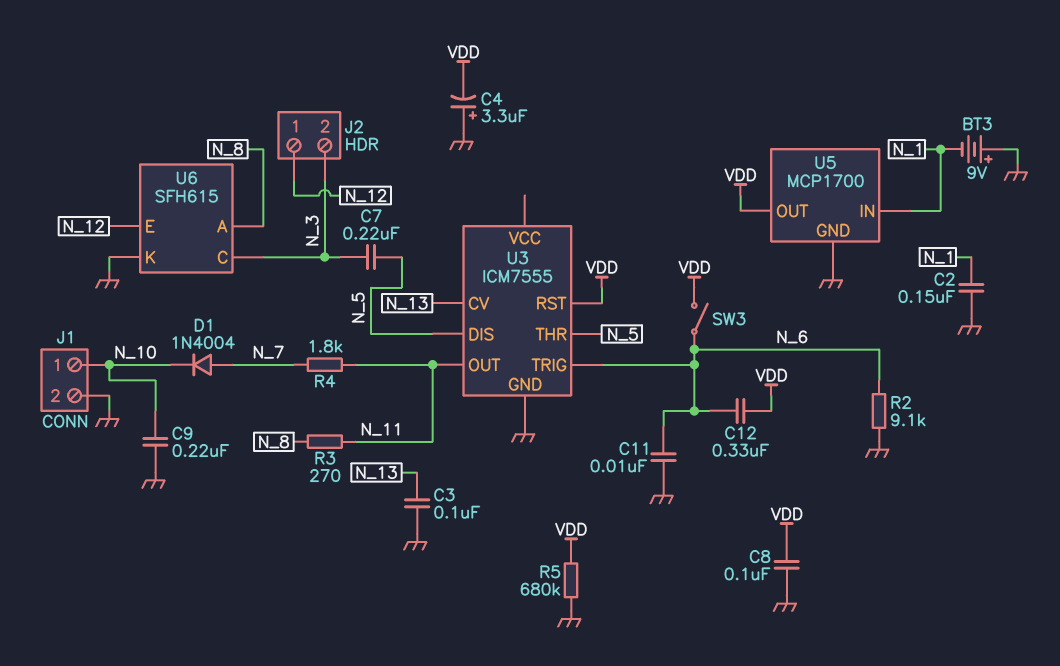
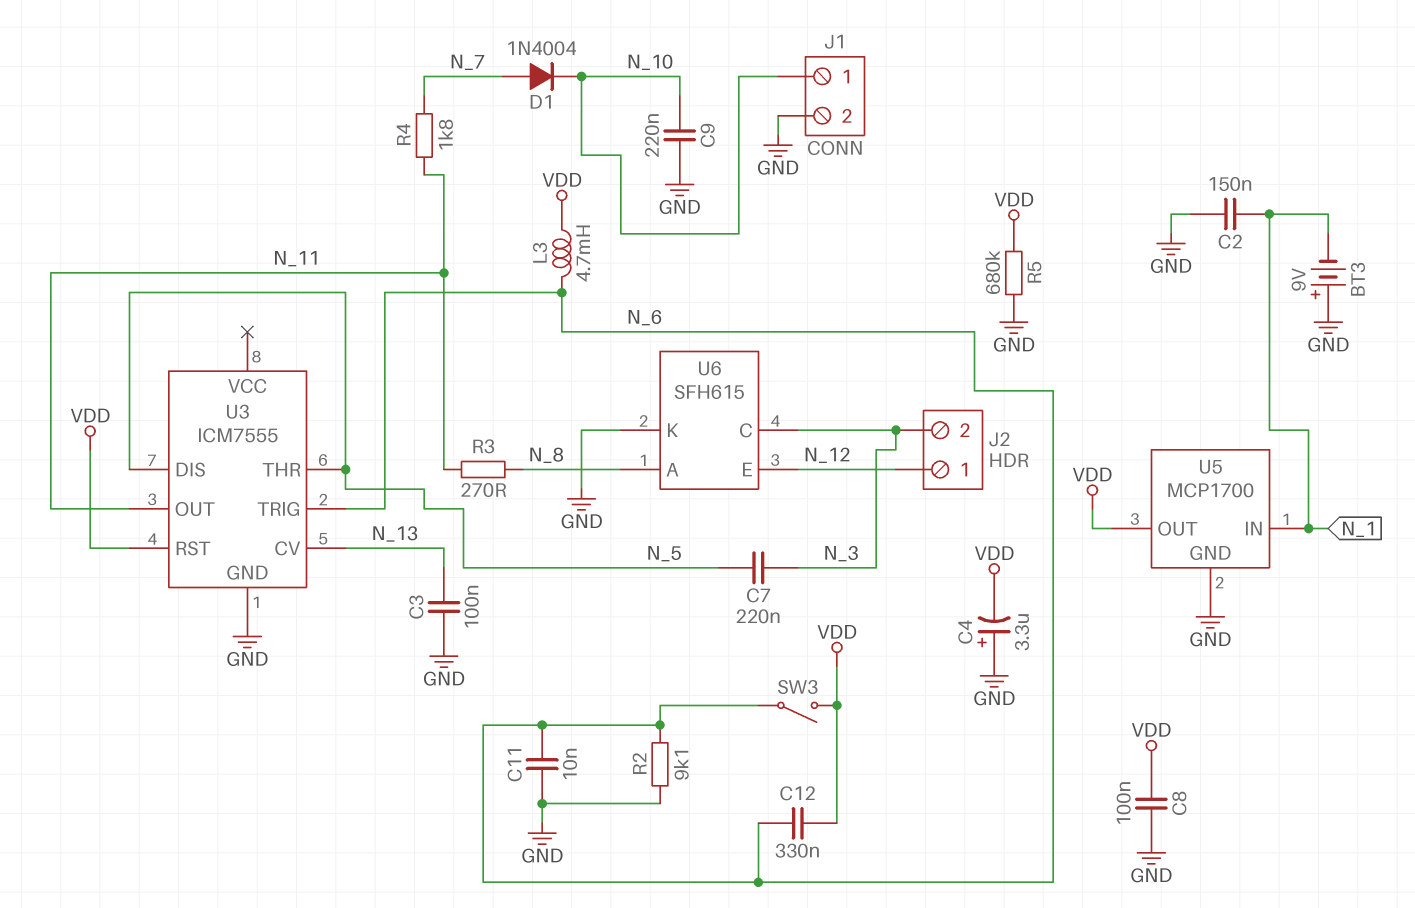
L3: none -> 4.7mH (N_6, VDD)

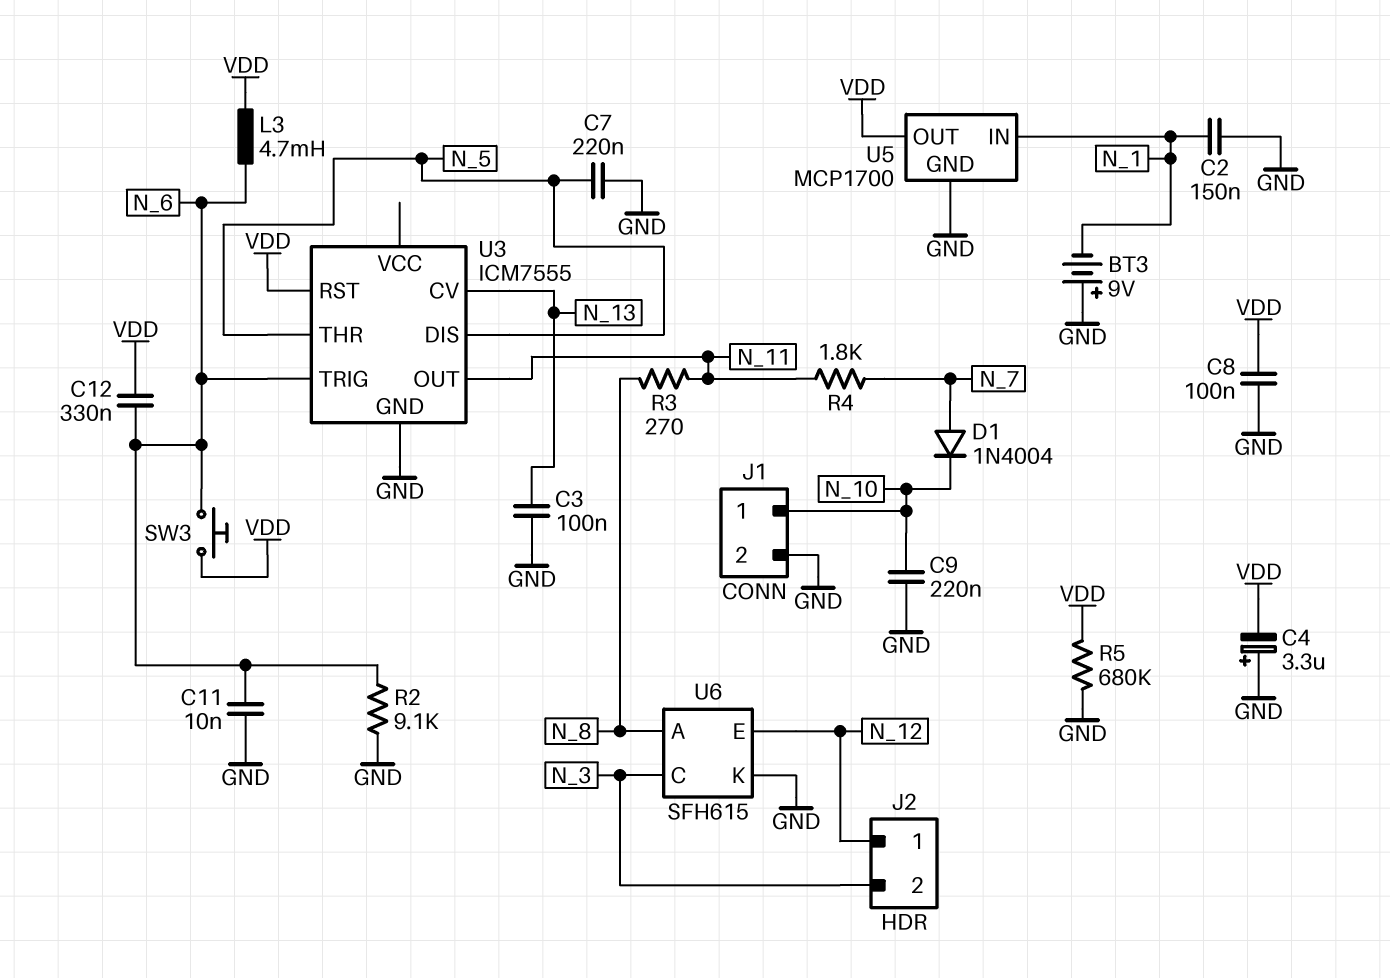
C7: 220nF (N_3, N_5) -> 220nF (GND, N_5)
SW3: switch (N_6, VDD) -> button (N_6, VDD)

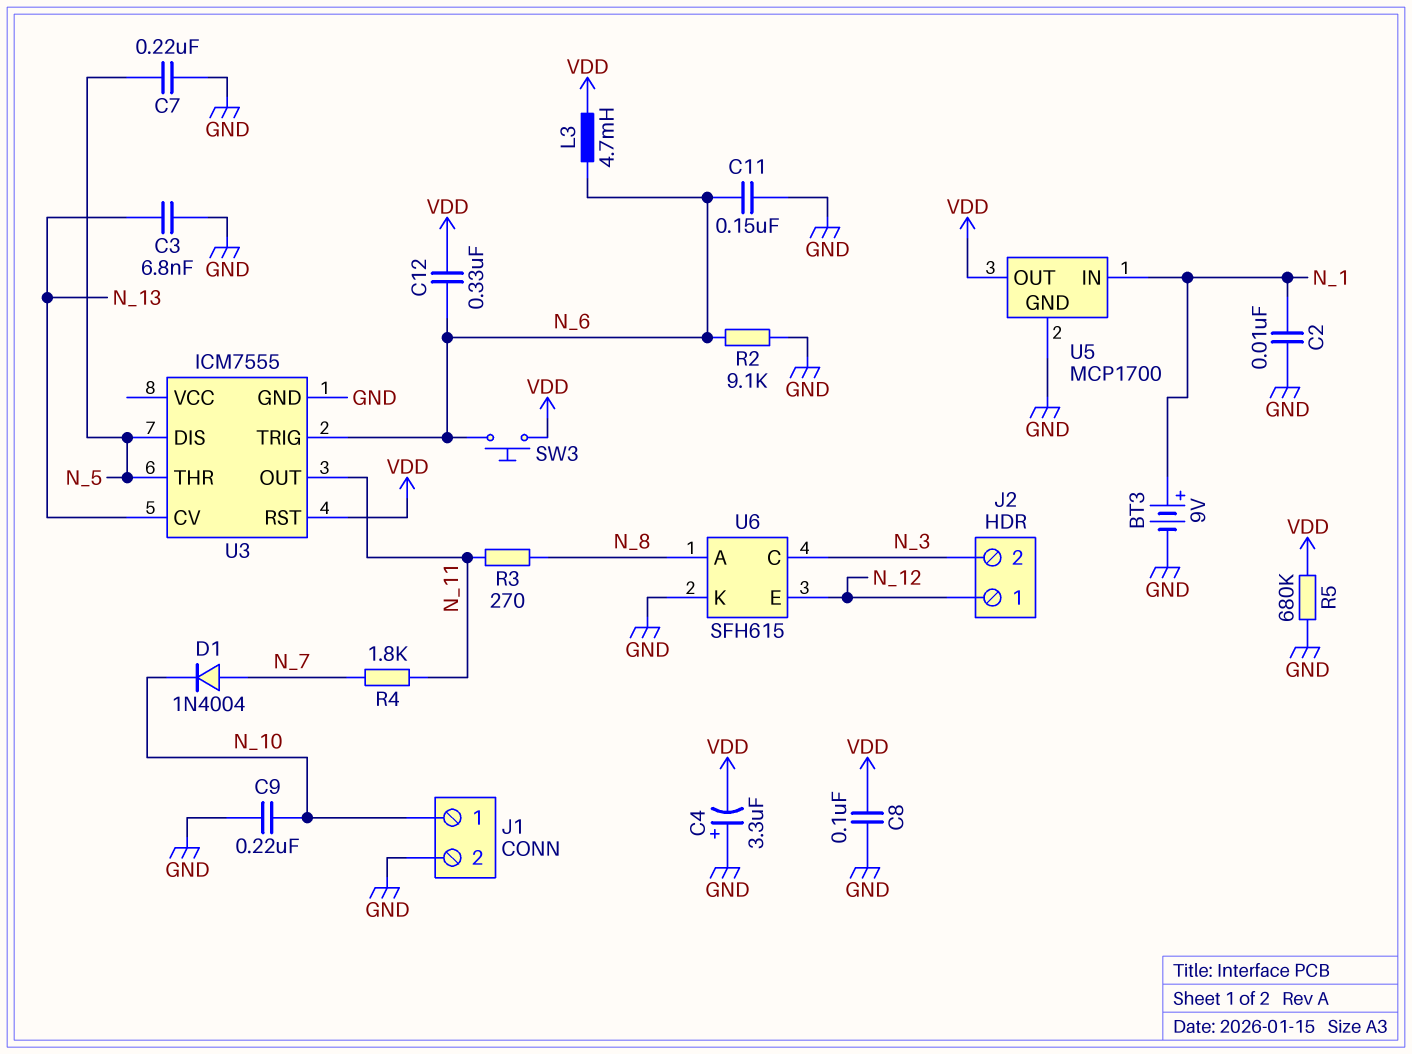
BT3: 9V (plus GND, minus N_1) -> 9V (plus N_1, minus GND)
C2: 150nF (GND, N_1) -> 10nF (GND, N_1)
C3: 100nF (GND, N_13) -> 6.8nF (GND, N_13)
C11: 10nF (GND, N_6) -> 150nF (GND, N_6)

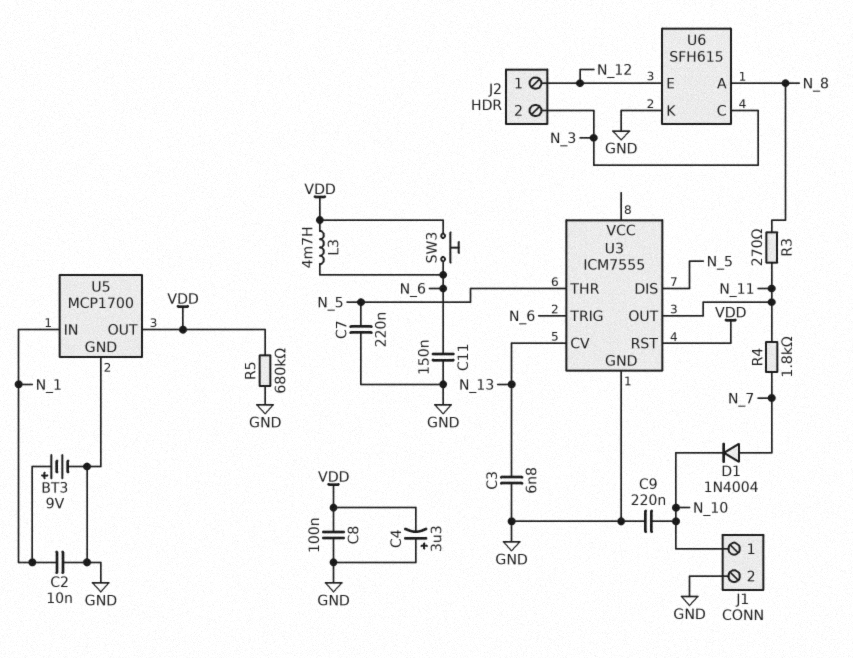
C12: 330nF (N_6, VDD) -> none
R2: 9.1k (GND, N_6) -> none

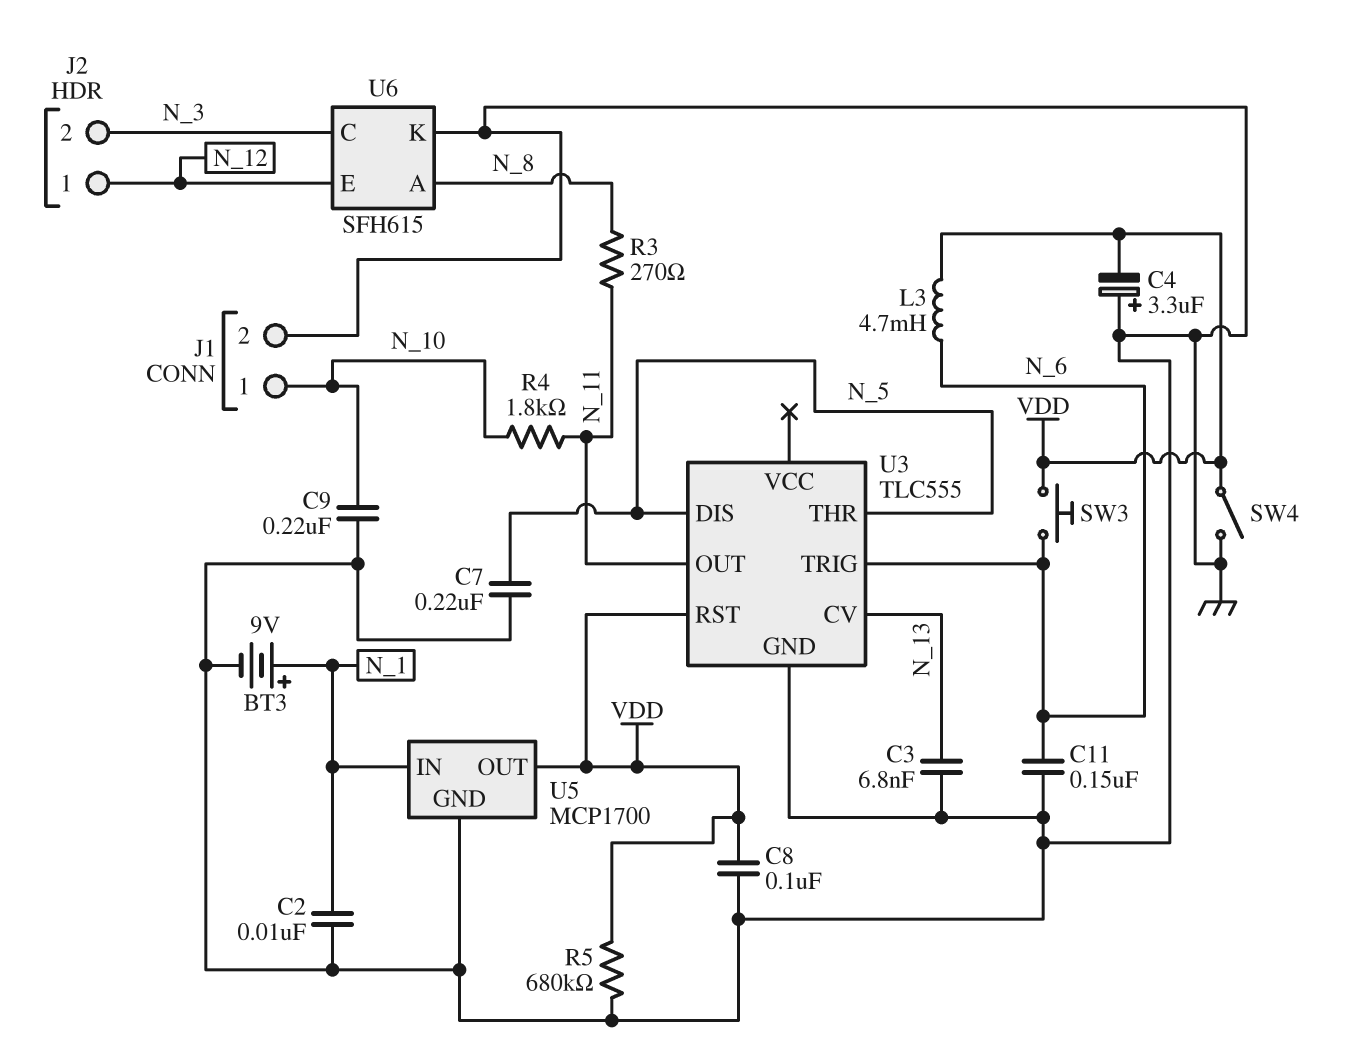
D1: diode 1N4004 (A N_7, K N_10) -> none
R4: 1.8k (N_7, N_11) -> 1.8k (N_10, N_11)
SW4: none -> switch (GND, VDD)
U3: ICM7555 -> TLC555

